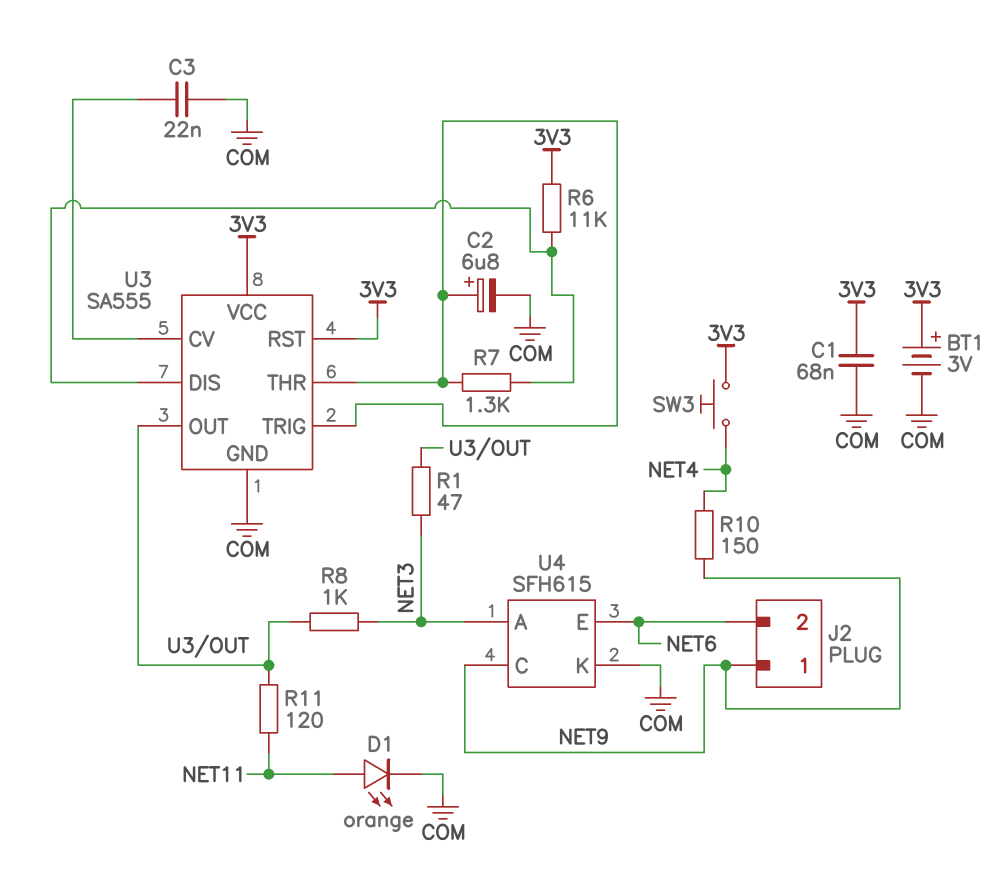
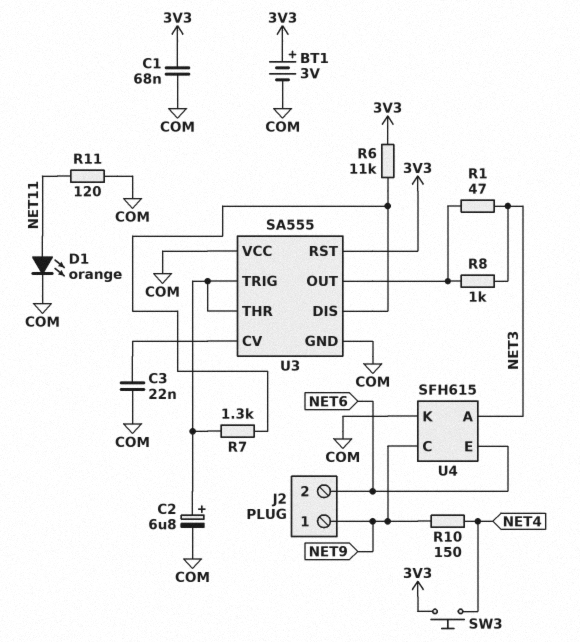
R11: 120 (NET11, U3/OUT) -> 120 (COM, NET11)
U3 pin VCC: 3V3 -> COM

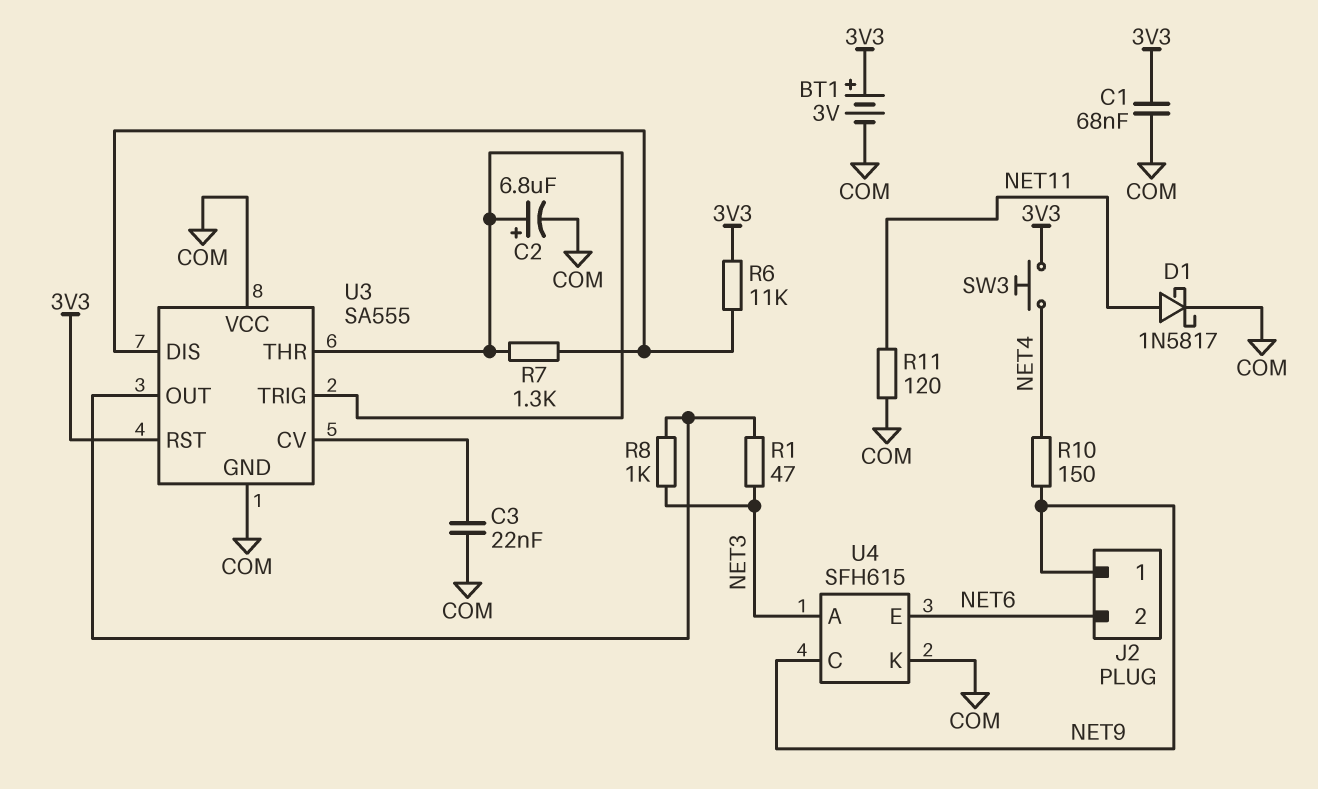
D1: LED orange (A NET11, K COM) -> schottky 1N5817 (A NET11, K COM)

